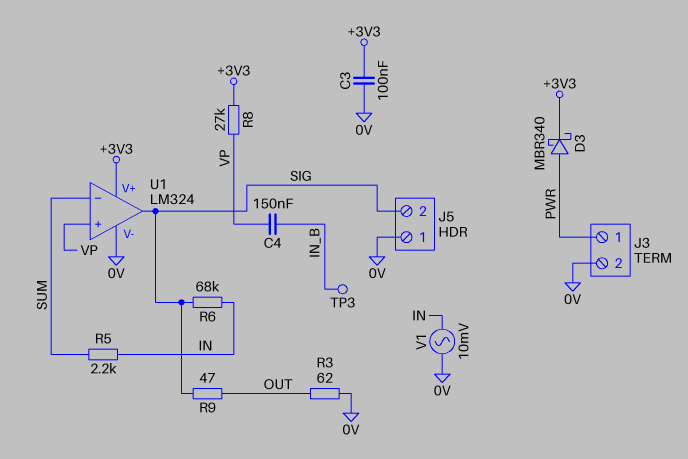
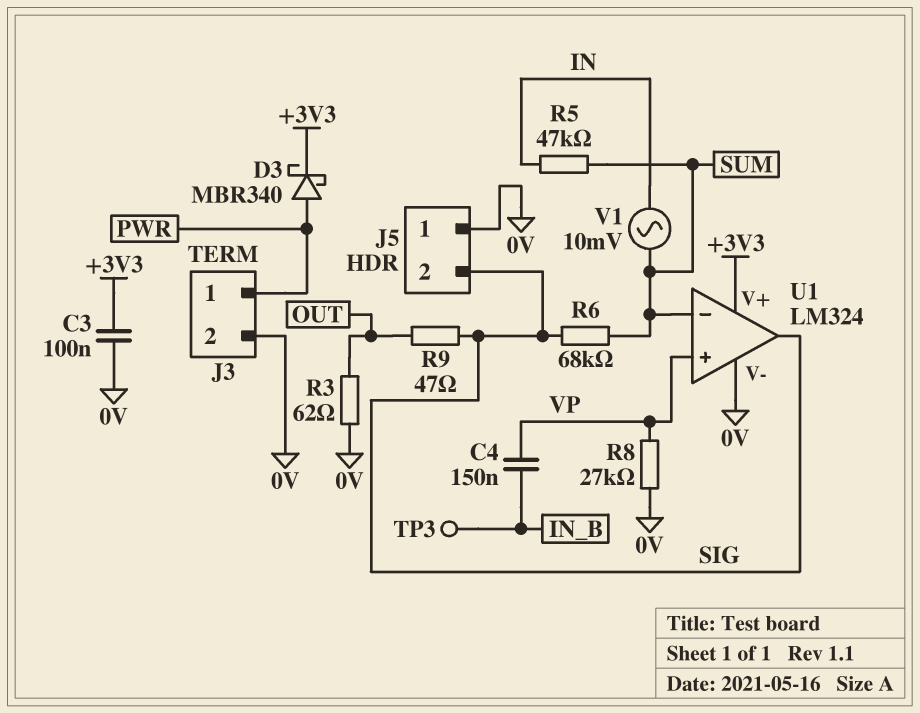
R5: 2.2k (IN, SUM) -> 47k (IN, SUM)
R6: 68k (IN, SIG) -> 68k (SIG, SUM)
R8: 27k (+3V3, VP) -> 27k (0V, VP)
V1: AC 10mV (0V, IN) -> AC 10mV (IN, SUM)

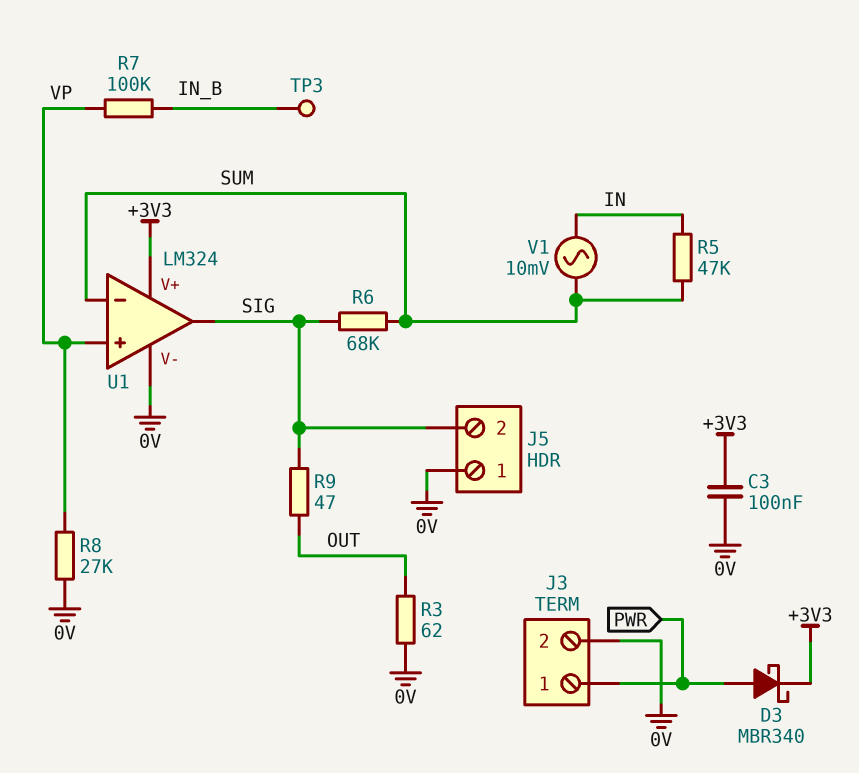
C4: 150nF (IN_B, VP) -> none
R7: none -> 100k (IN_B, VP)

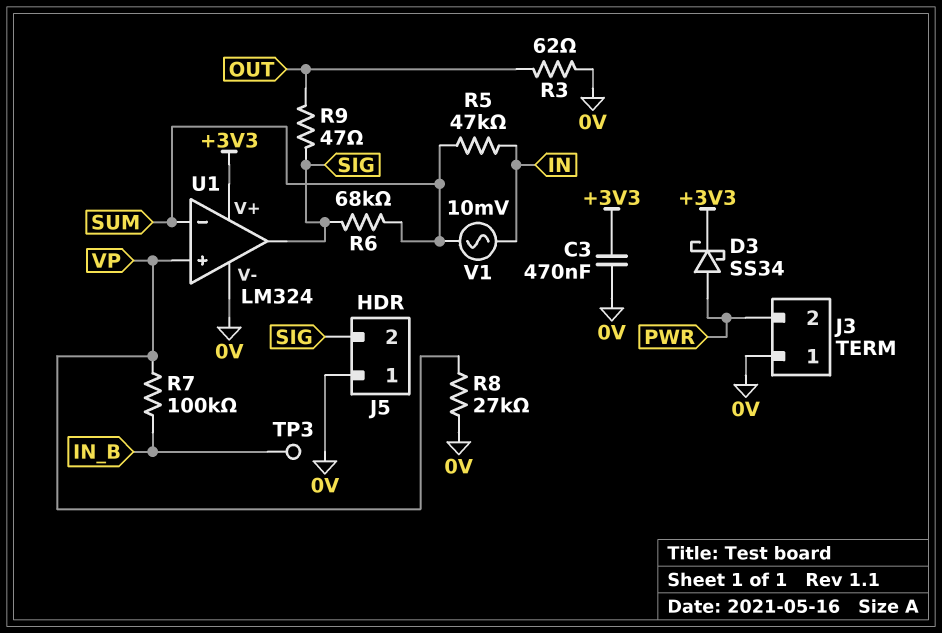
C3: 100nF (+3V3, 0V) -> 470nF (+3V3, 0V)
D3: schottky MBR340 (A PWR, K +3V3) -> schottky SS34 (A PWR, K +3V3)
J3 pin 1: PWR -> 0V
J3 pin 2: 0V -> PWR

